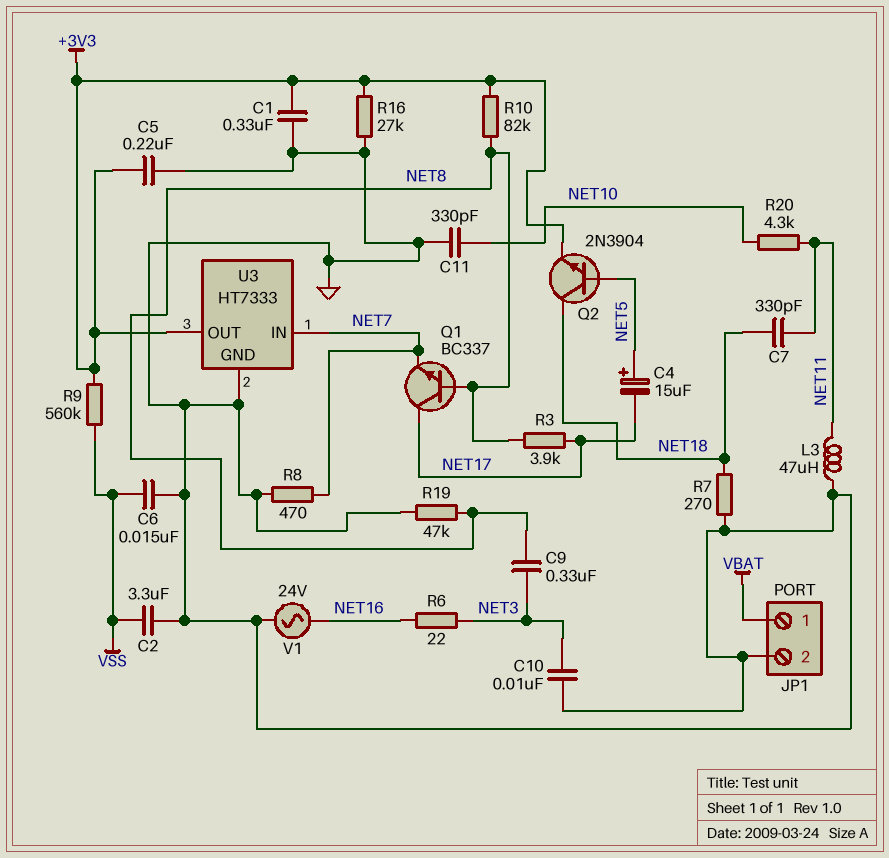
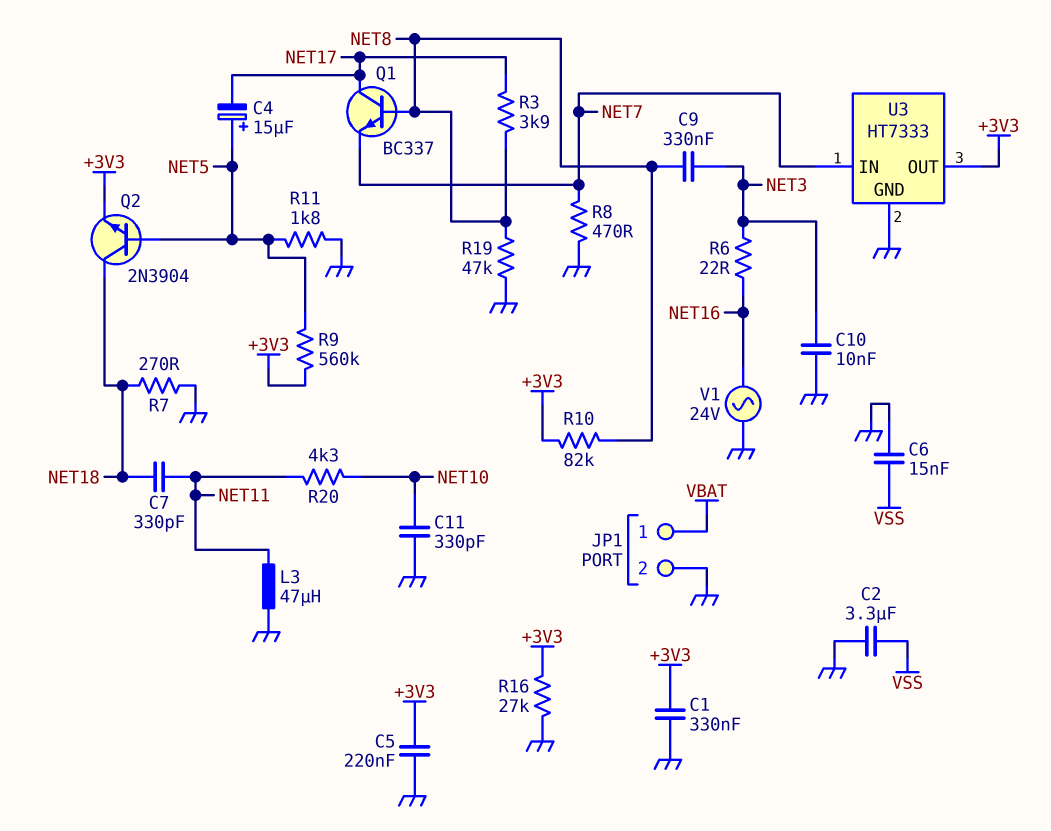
R9: 560k (+3V3, VSS) -> 560k (+3V3, NET5)
R11: none -> 1.8k (GND, NET5)

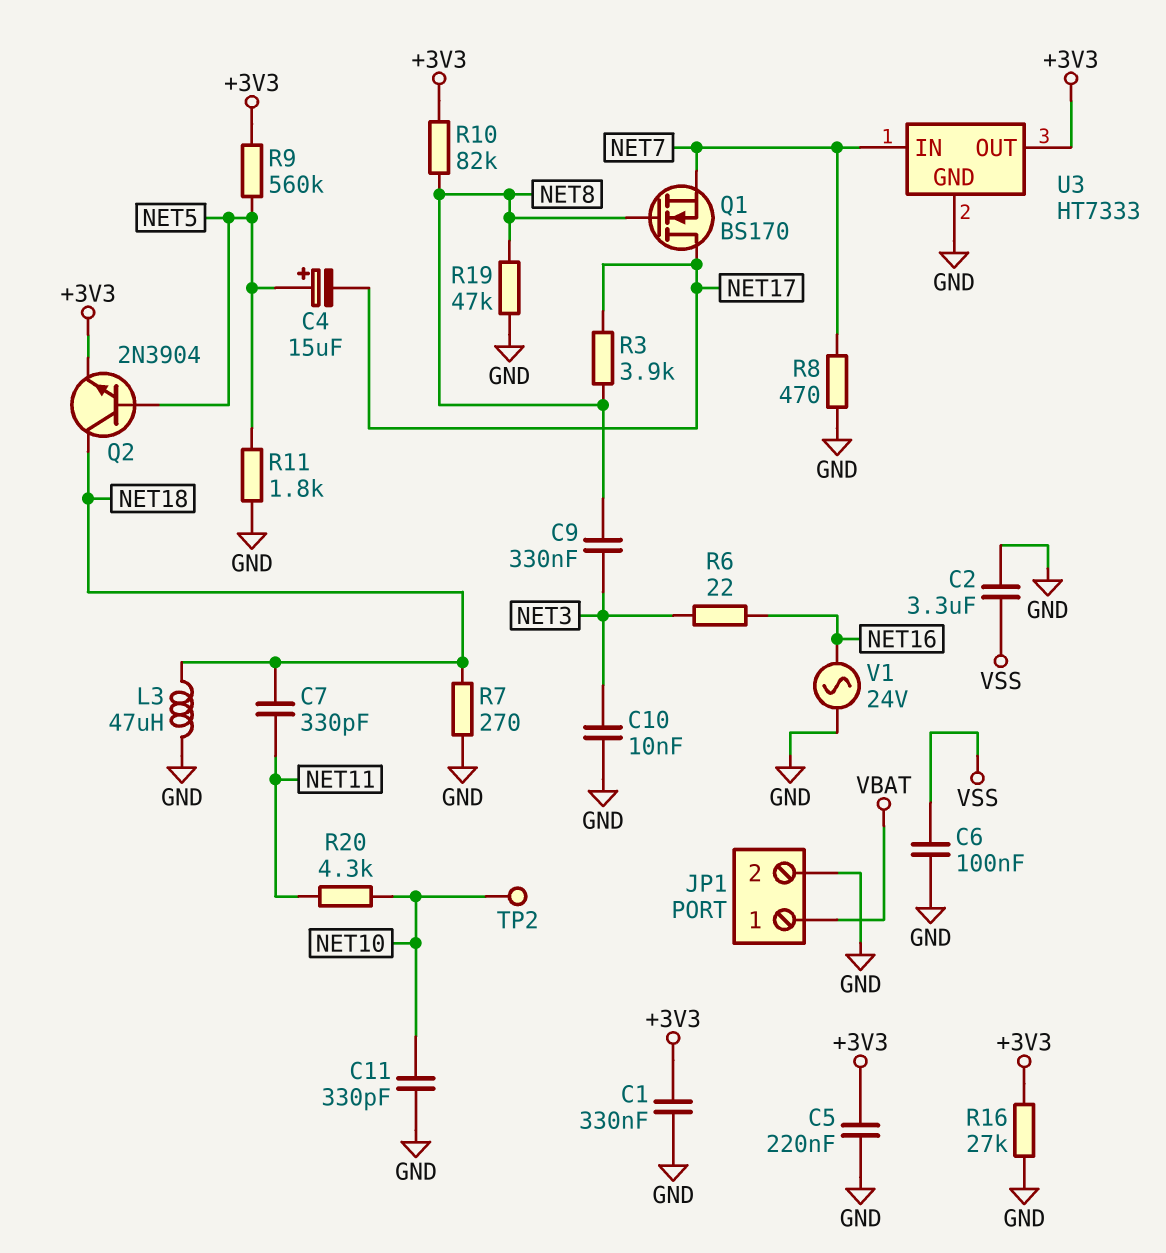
C6: 15nF (GND, VSS) -> 100nF (GND, VSS)
L3: 47uH (GND, NET11) -> 47uH (GND, NET18)
Q1: NPN BC337 (B NET8, C NET17, E NET7) -> NMOS BS170 (G NET8, D NET17, S NET7)
TP2: none -> test point (NET10)

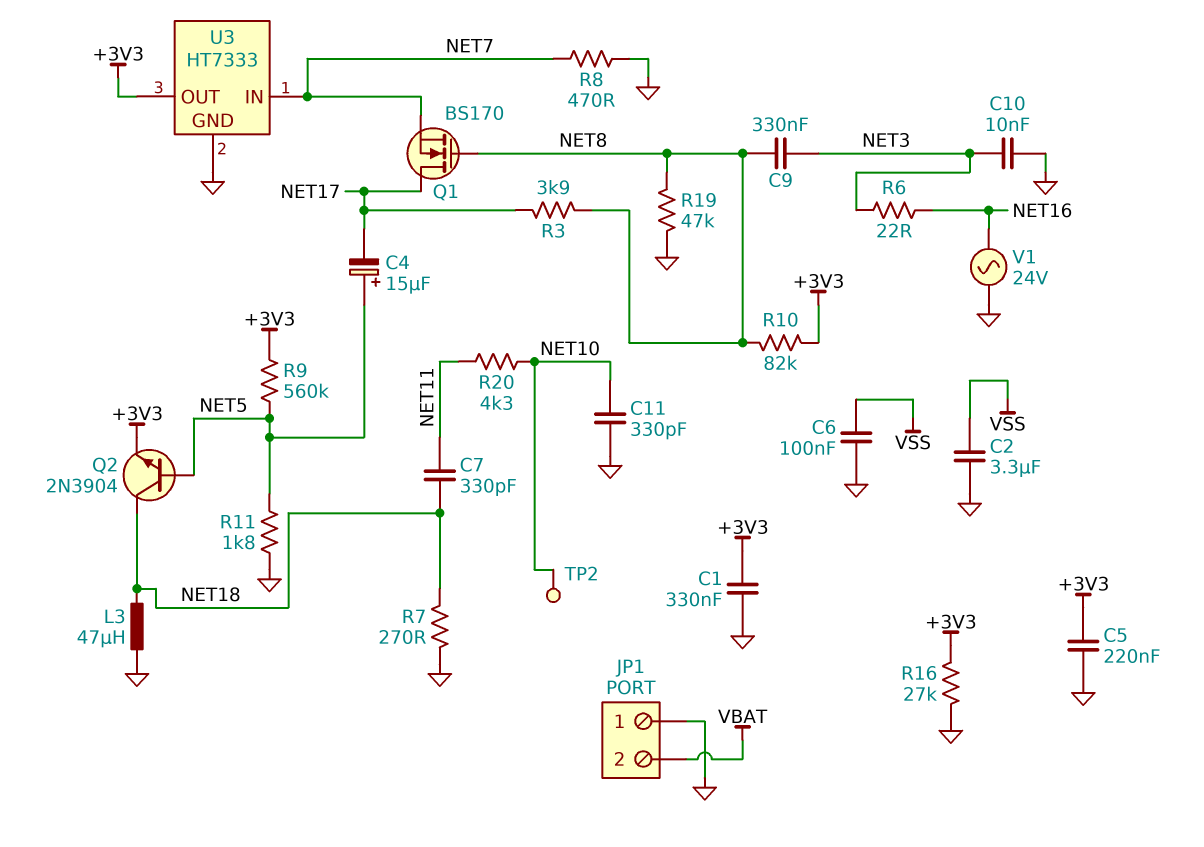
JP1 pin 1: VBAT -> GND
JP1 pin 2: GND -> VBAT

